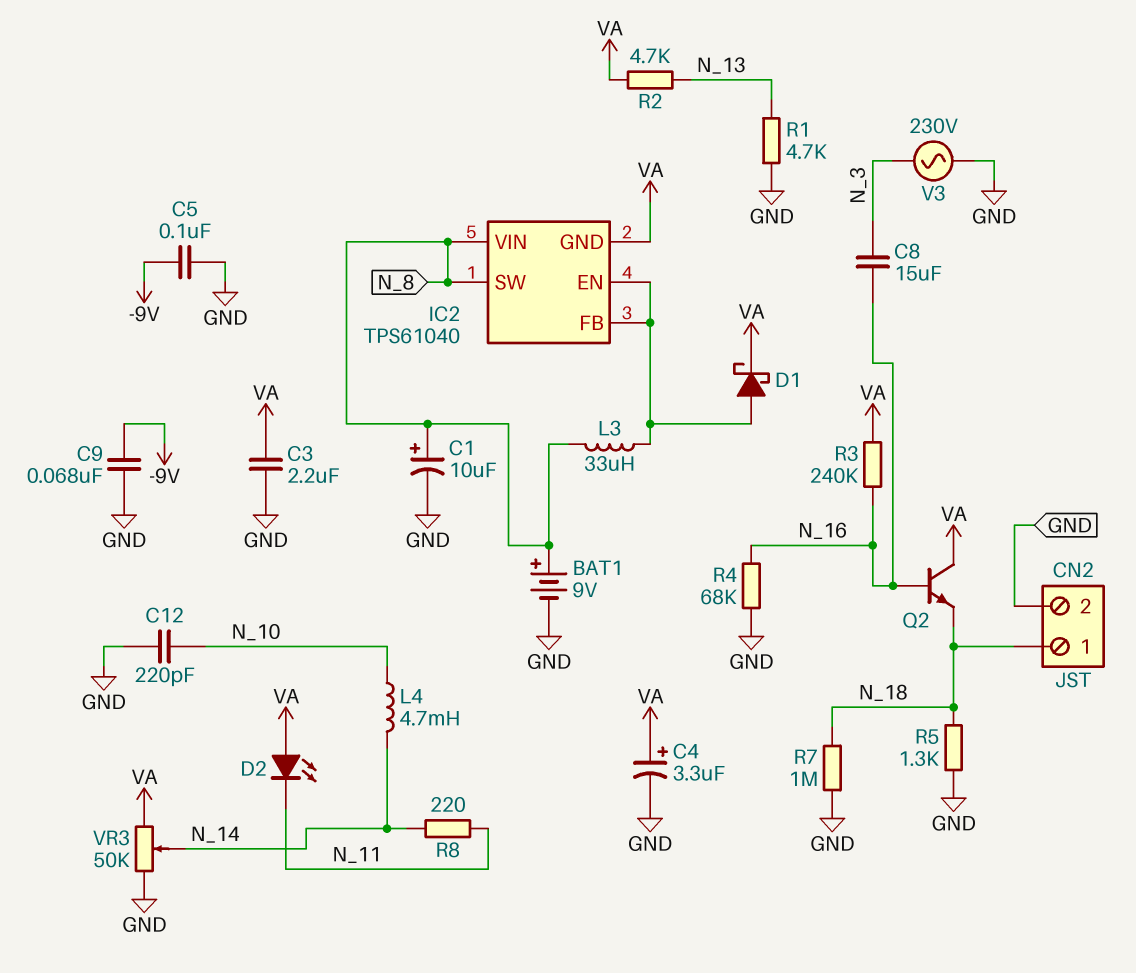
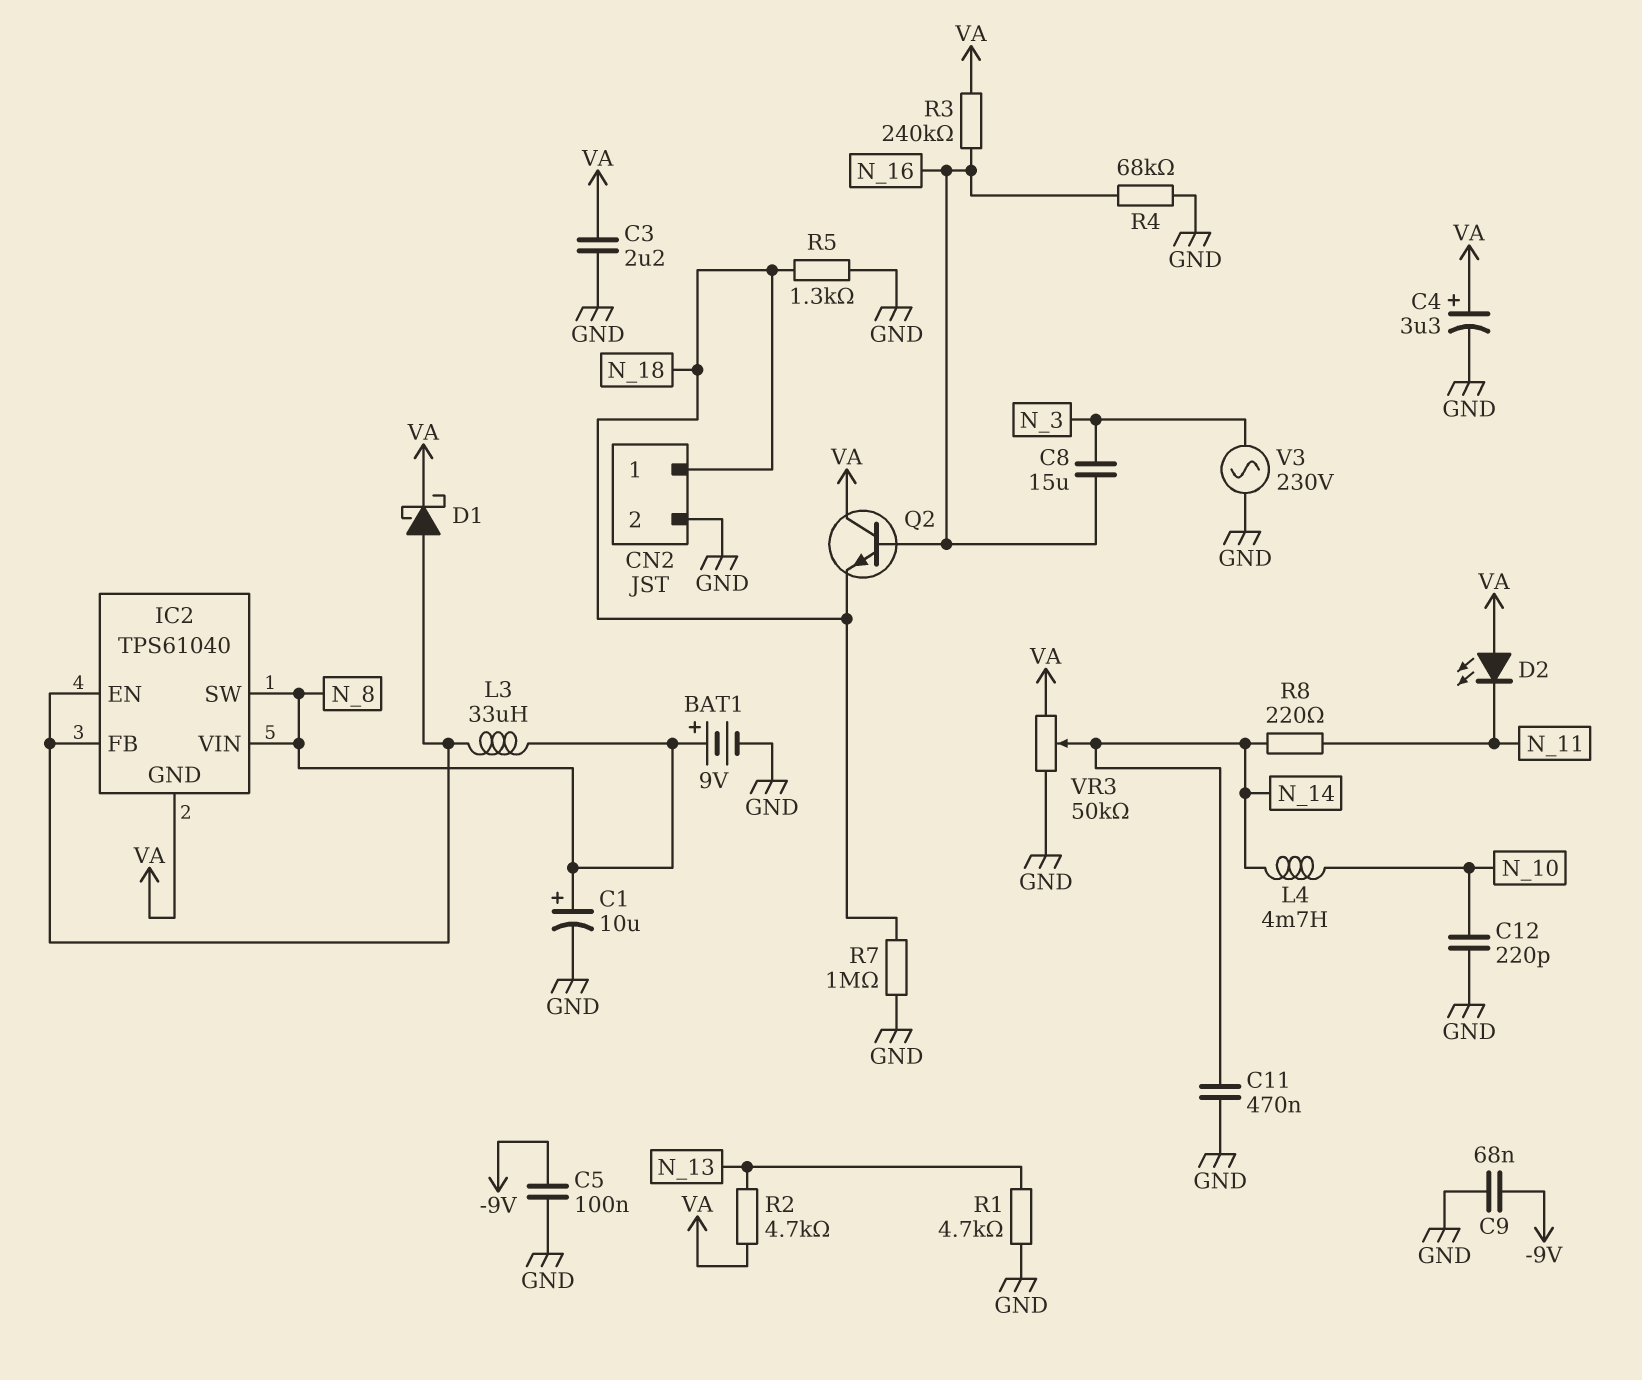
C11: none -> 470nF (GND, N_14)

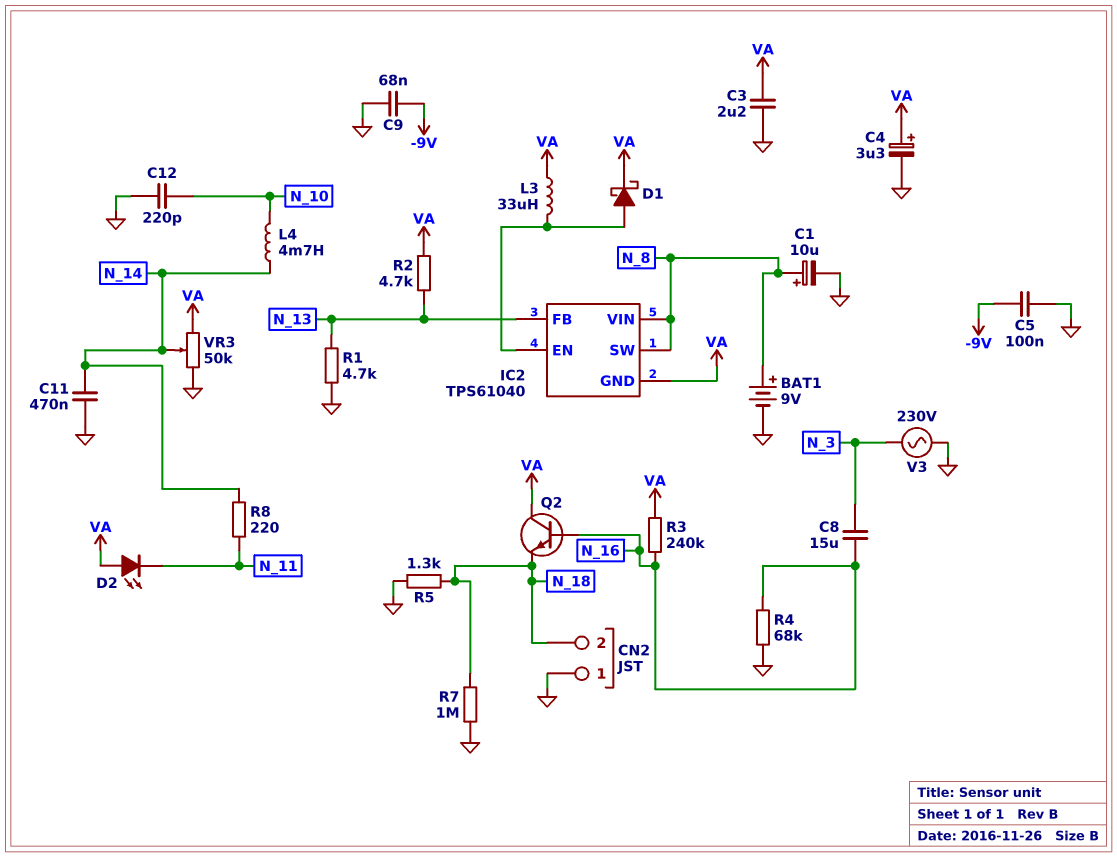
CN2 pin 1: N_18 -> GND
CN2 pin 2: GND -> N_18
IC2 pin FB: IC2/EN -> N_13
L3: 33uH (IC2/EN, N_8) -> 33uH (IC2/EN, VA)

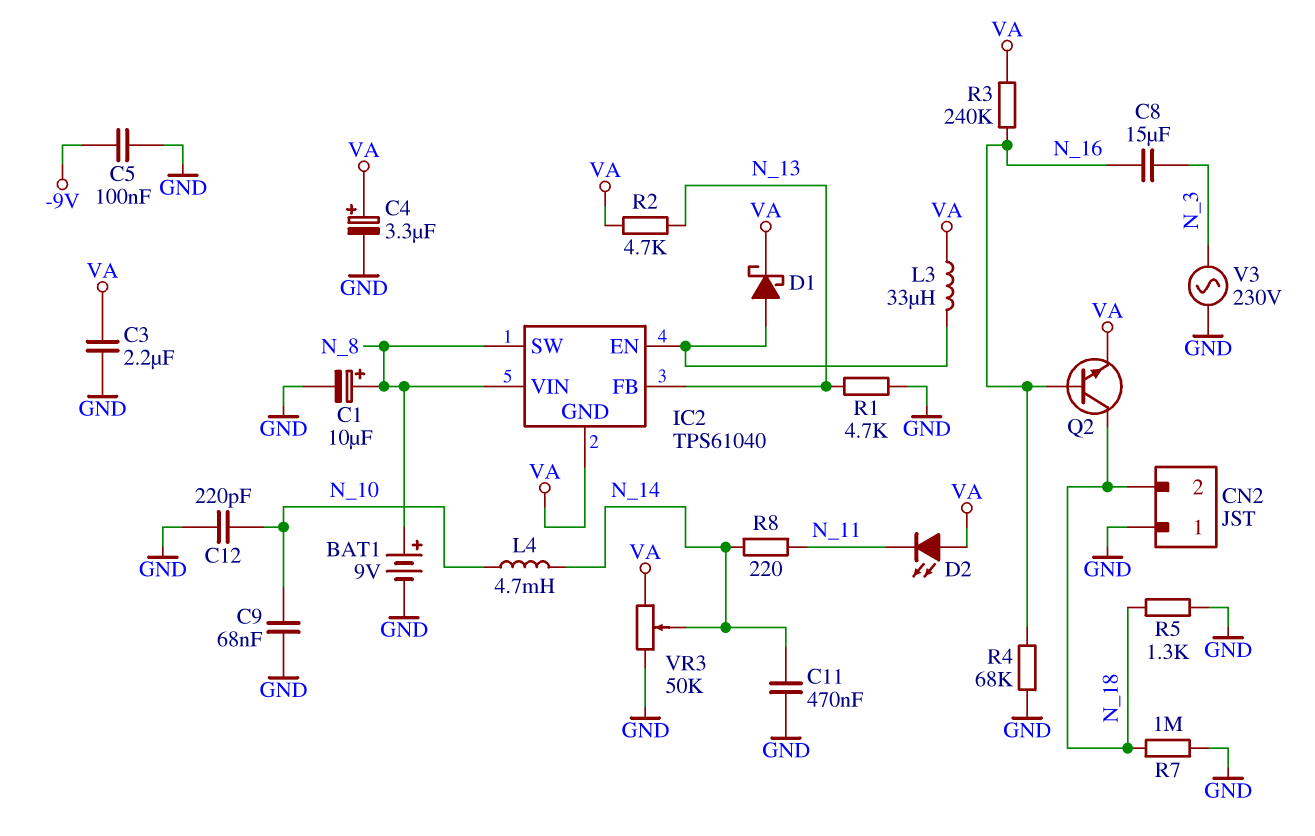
C9: 68nF (-9V, GND) -> 68nF (GND, N_10)
Q2: NPN (B N_16, C VA, E N_18) -> NPN (B N_16, C N_18, E VA)

